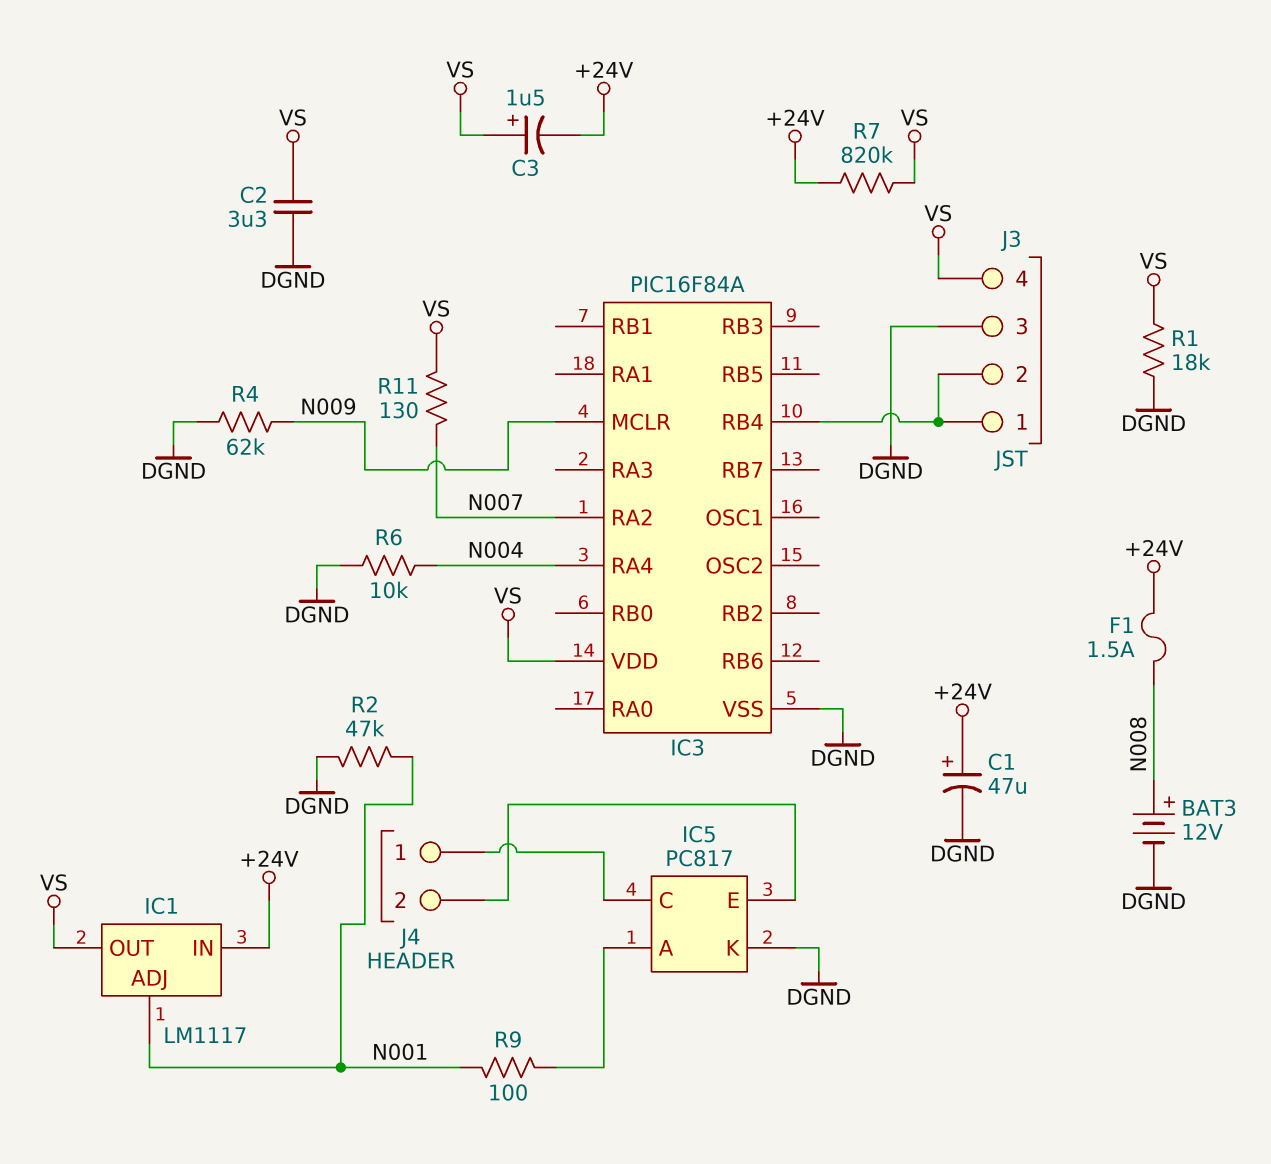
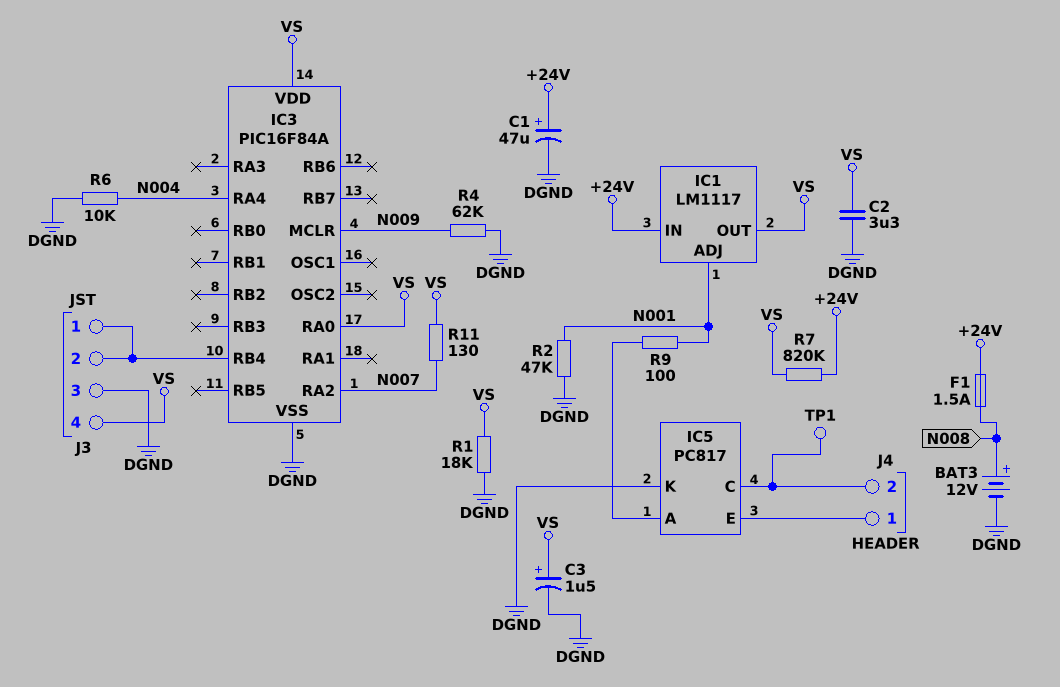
C3: 1.5uF (plus VS, minus +24V) -> 1.5uF (plus VS, minus DGND)
IC3 pin RA0: none -> VS
J4 pin 1: IC5/C -> IC5/E
J4 pin 2: IC5/E -> IC5/C
TP1: none -> test point (IC5/C)

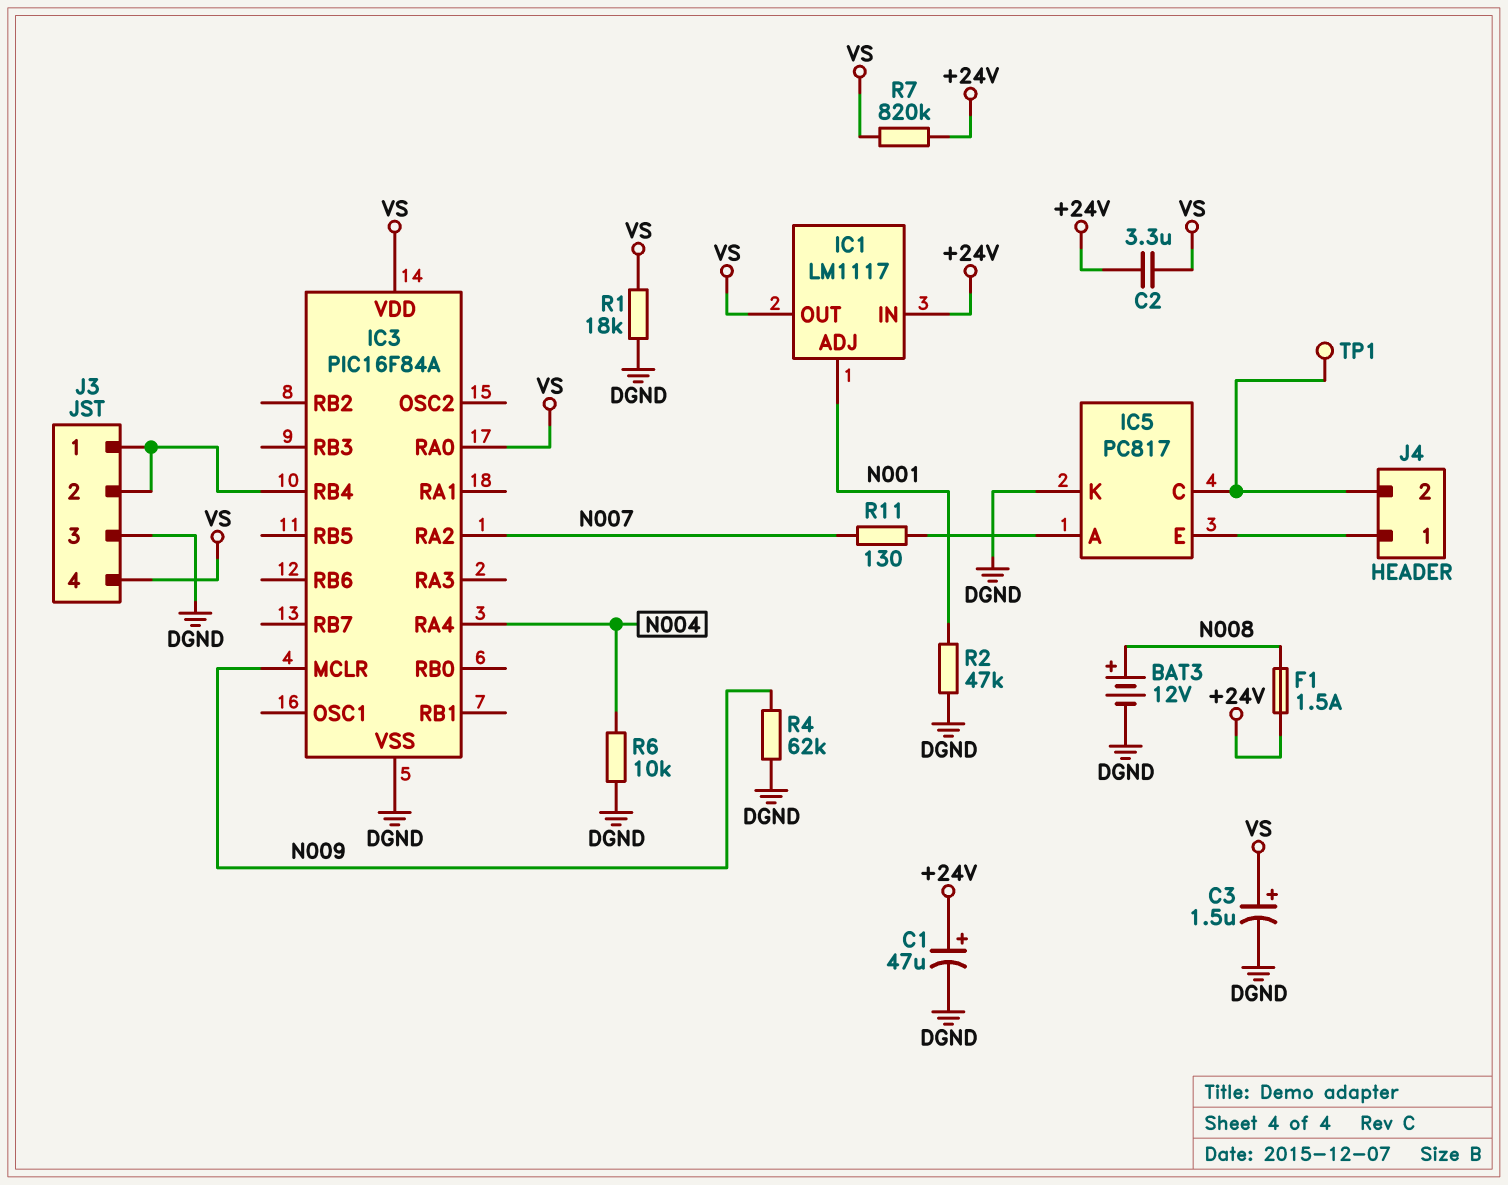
C2: 3.3uF (DGND, VS) -> 3.3uF (+24V, VS)
R9: 100 (IC5/A, N001) -> none
R11: 130 (N007, VS) -> 130 (IC5/A, N007)

